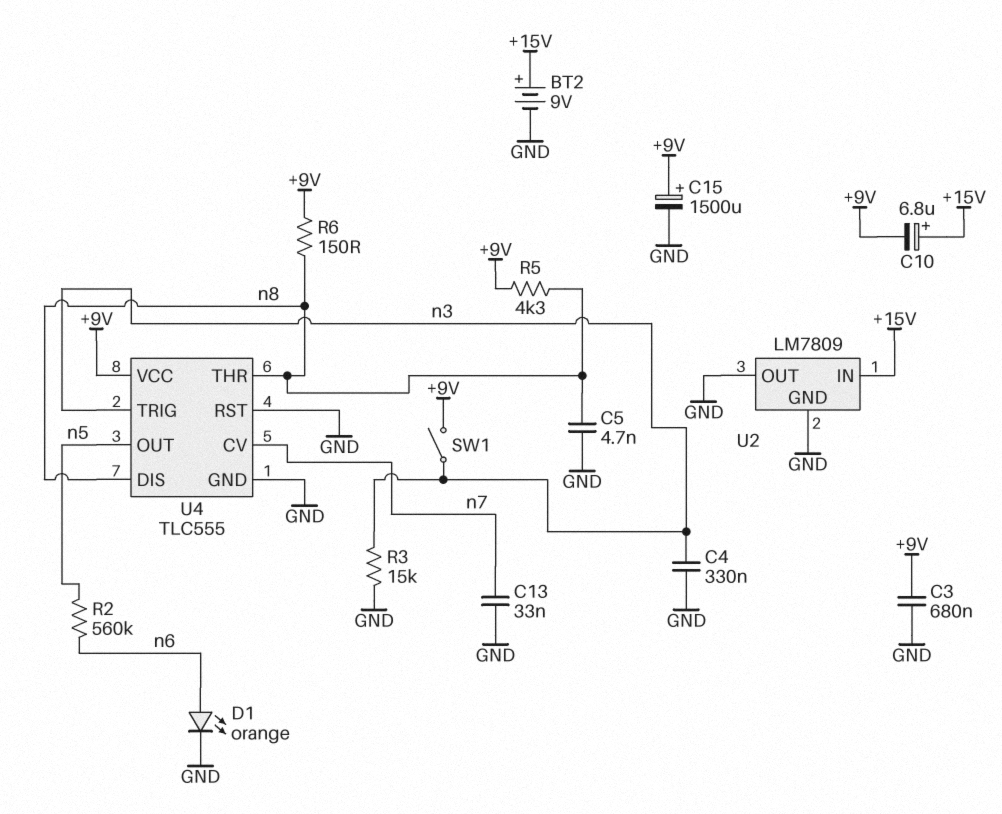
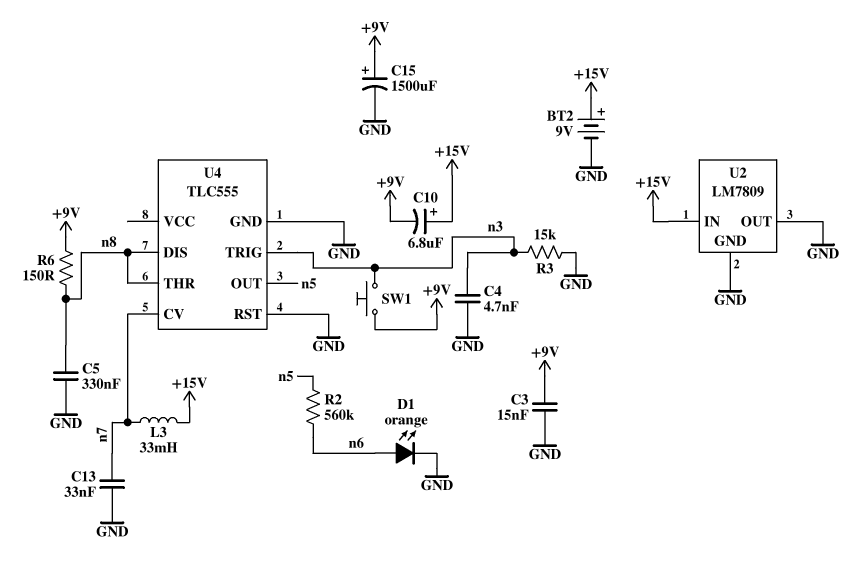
C3: 680nF (+9V, GND) -> 15nF (+9V, GND)
C4: 330nF (GND, n3) -> 4.7nF (GND, n3)
C5: 4.7nF (GND, n8) -> 330nF (GND, n8)
L3: none -> 33mH (+15V, n7)
R5: 4.3k (+9V, n8) -> none
SW1: switch (+9V, n3) -> button (+9V, n3)
U4 pin VCC: +9V -> none

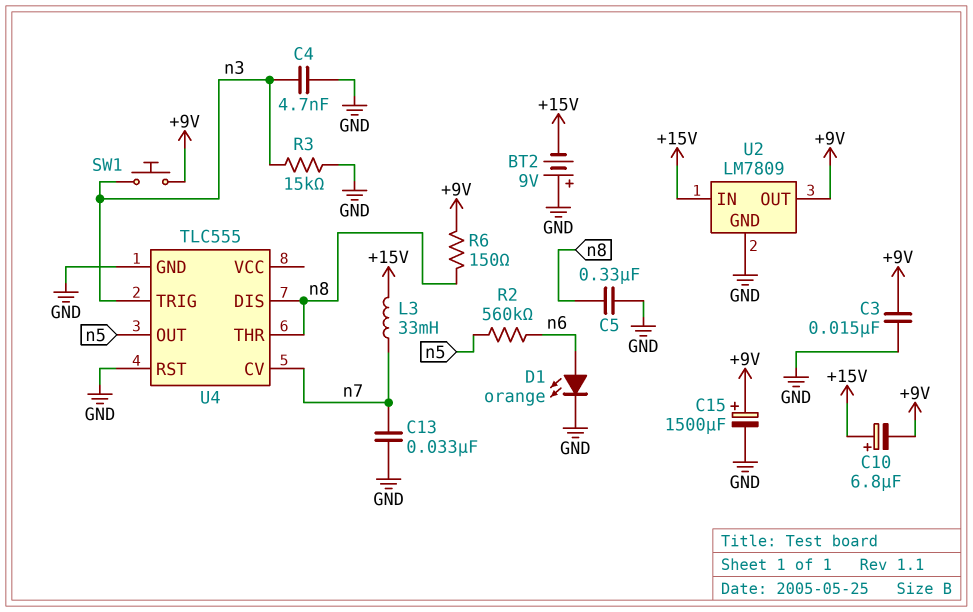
BT2: 9V (plus +15V, minus GND) -> 9V (plus GND, minus +15V)
U2 pin OUT: GND -> +9V

